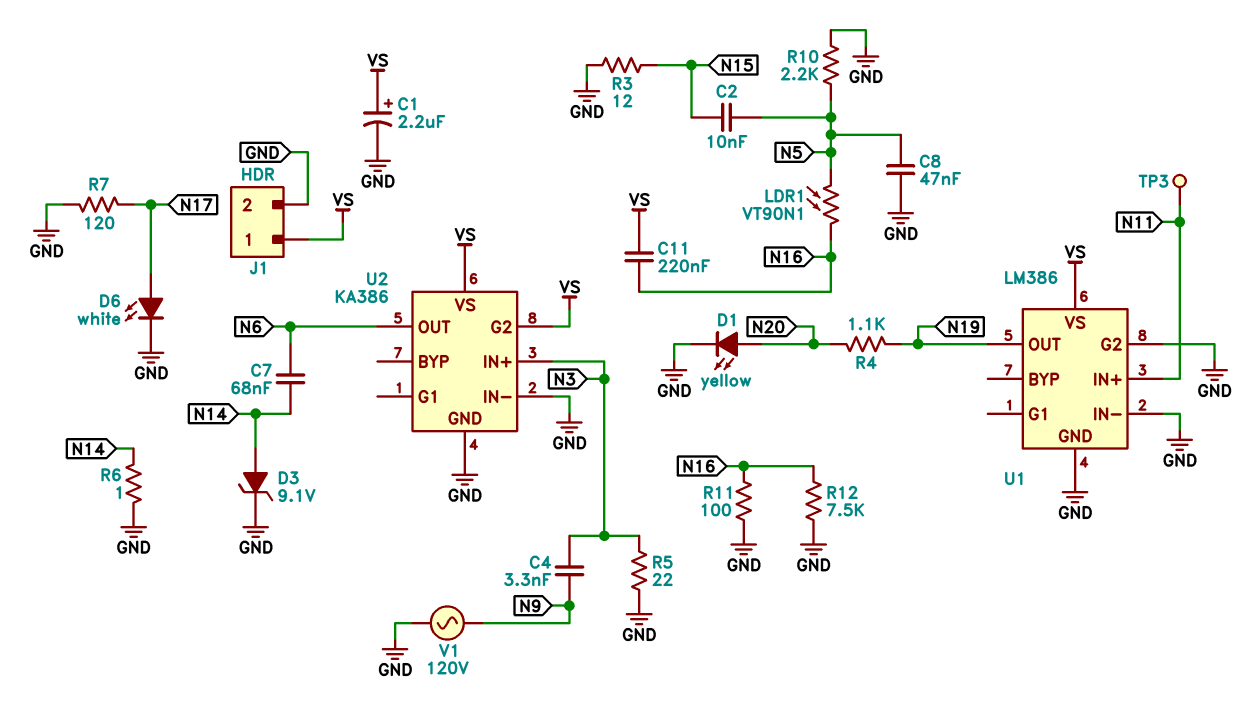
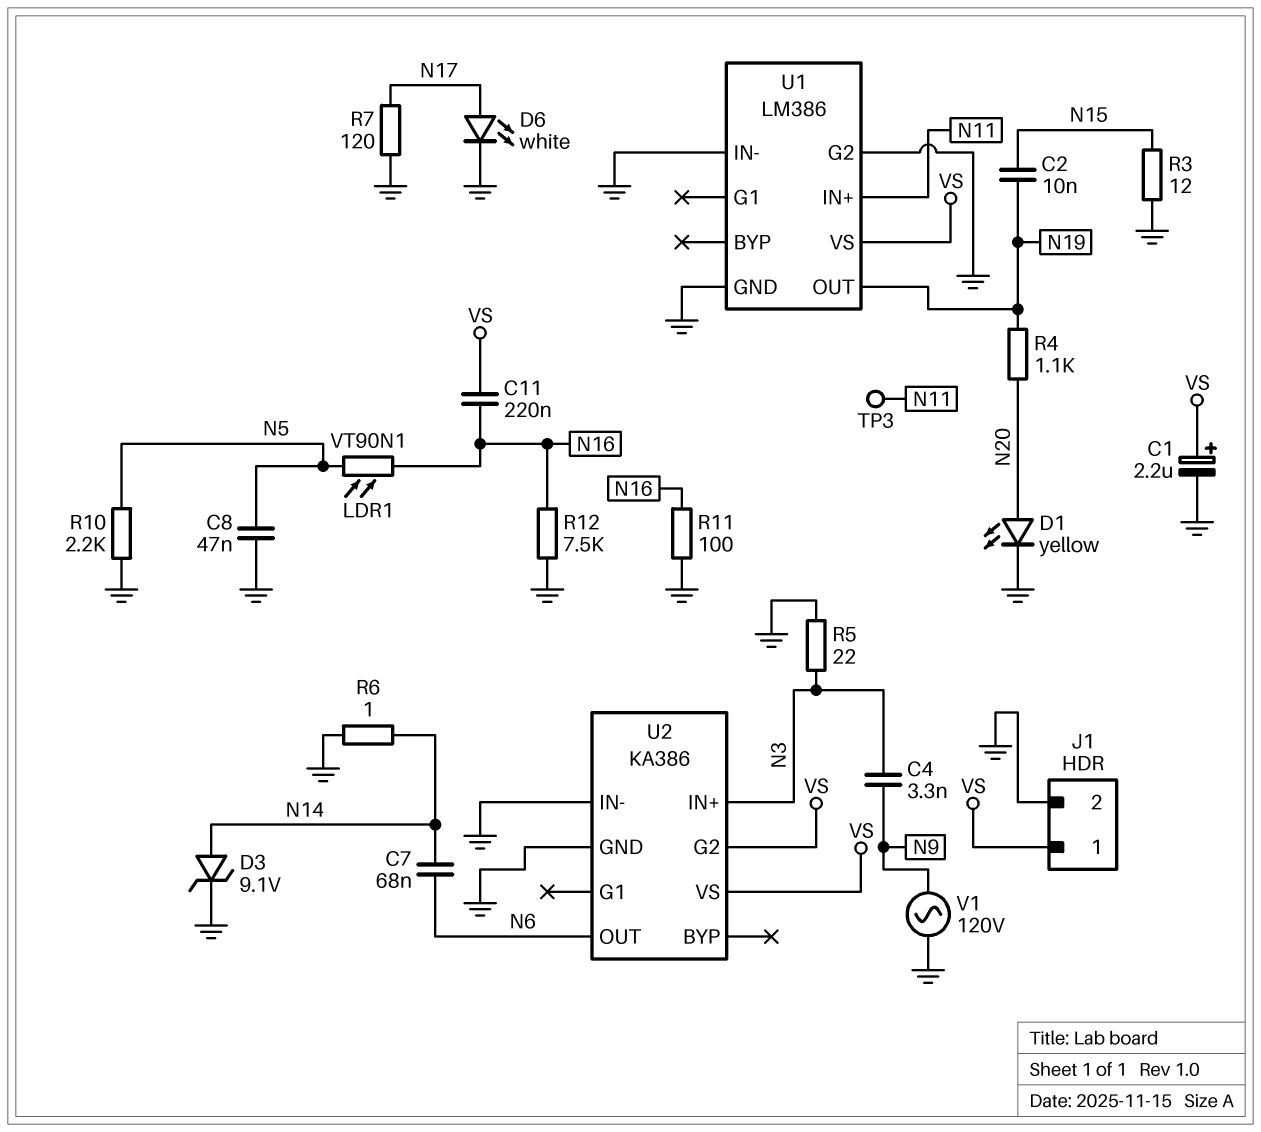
C2: 10nF (N5, N15) -> 10nF (N15, N19)

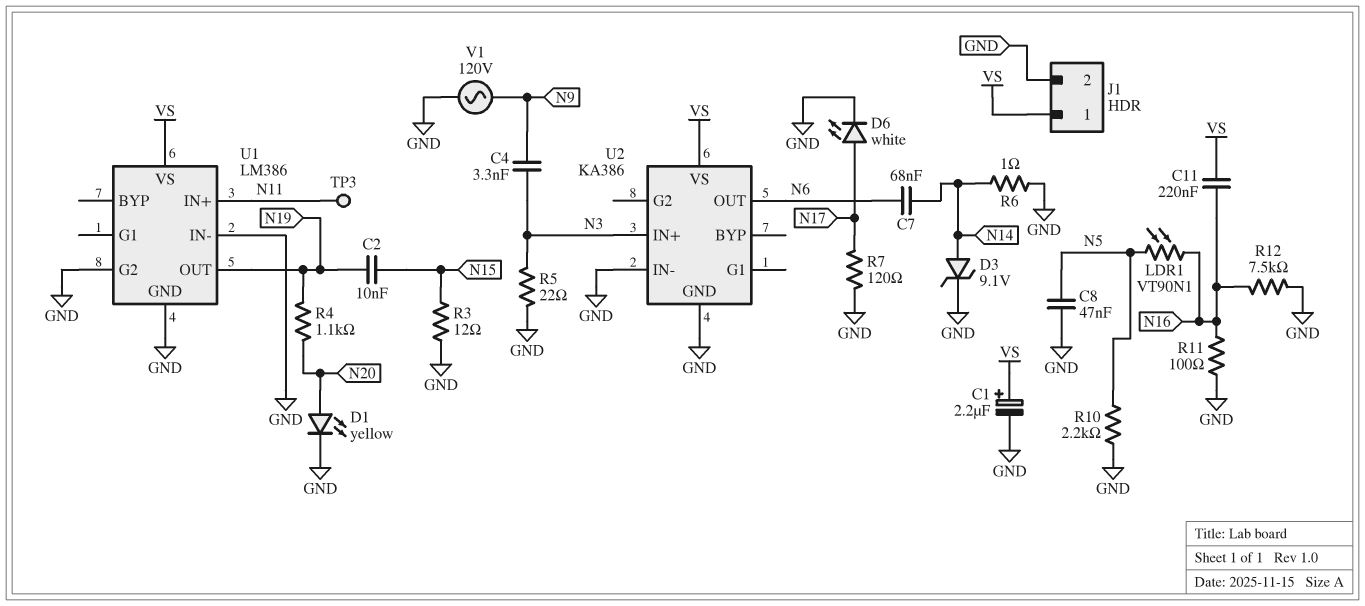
U2 pin G2: VS -> none

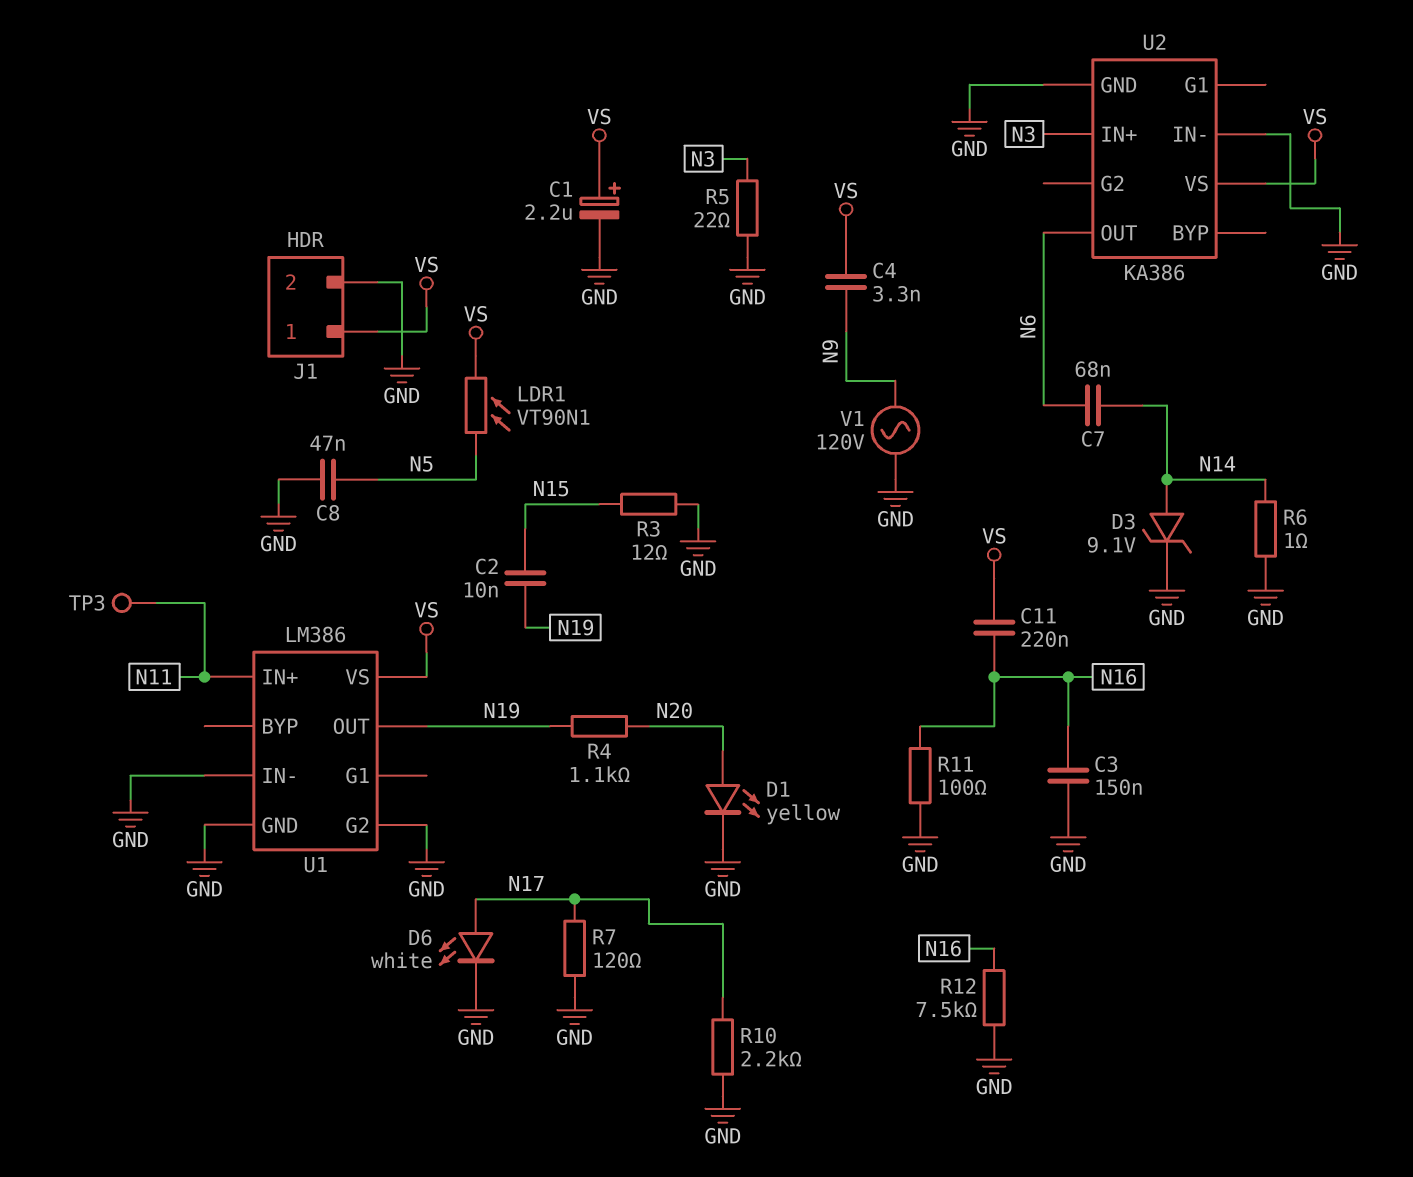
C3: none -> 150nF (GND, N16)
C4: 3.3nF (N3, N9) -> 3.3nF (N9, VS)
LDR1: VT90N1 (N5, N16) -> VT90N1 (N5, VS)
R10: 2.2k (GND, N5) -> 2.2k (GND, N17)

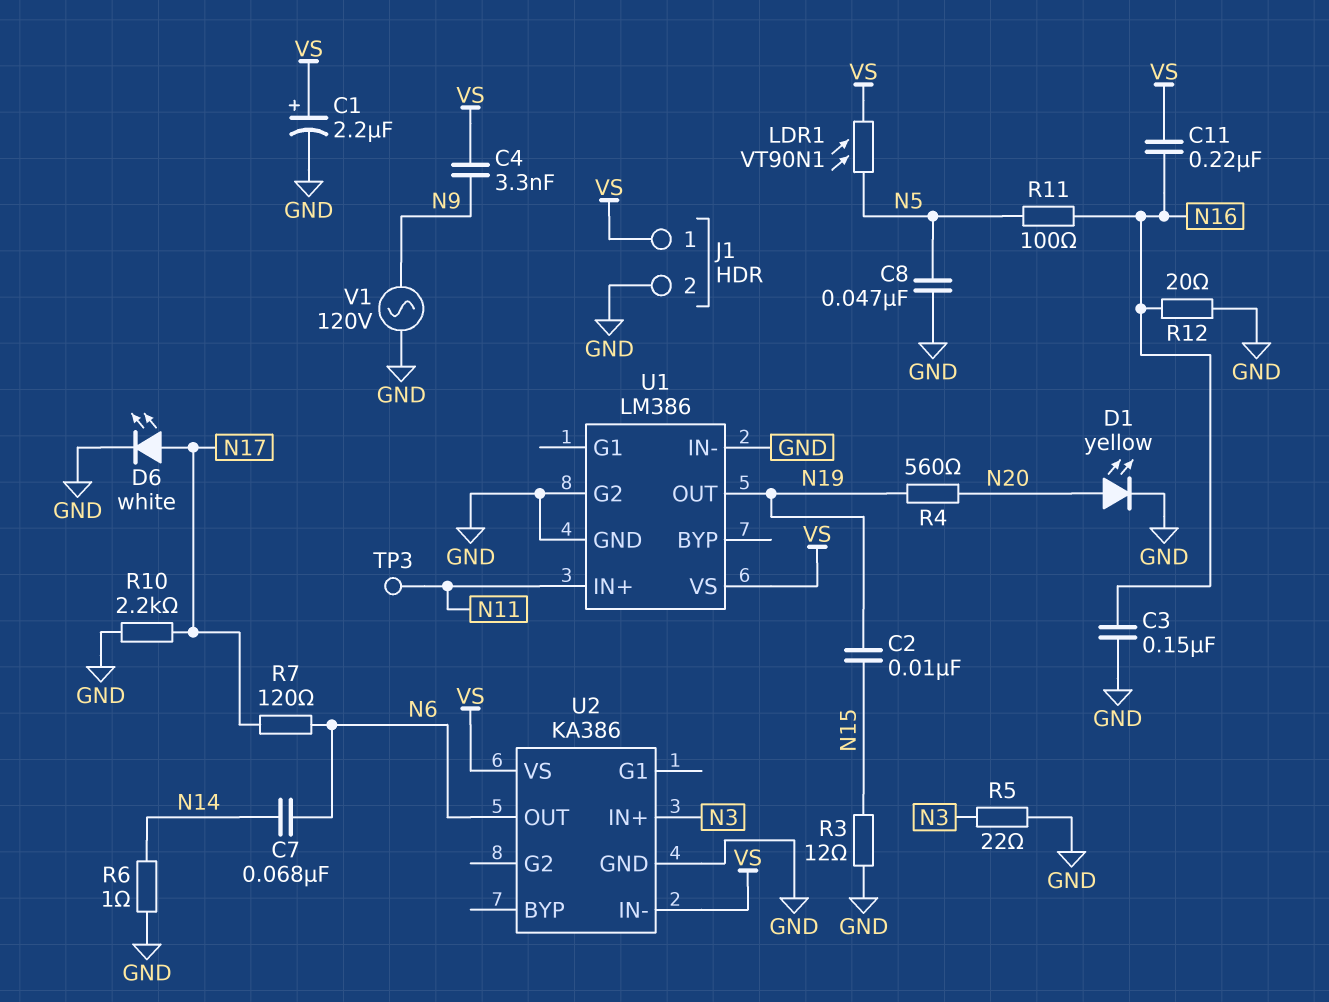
D3: zener 9.1V (A N14, K GND) -> none
R4: 1.1k (N19, N20) -> 560 (N19, N20)
R7: 120 (GND, N17) -> 120 (N6, N17)
R11: 100 (GND, N16) -> 100 (N5, N16)
R12: 7.5k (GND, N16) -> 20 (GND, N16)
U2 pin IN-: GND -> VS

